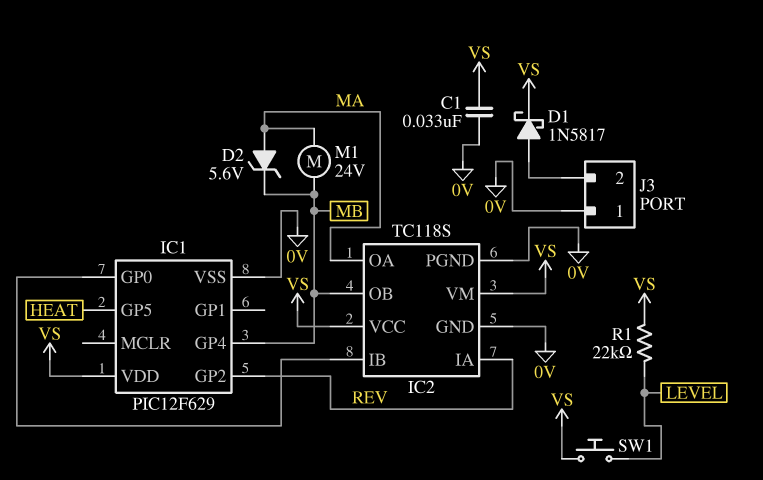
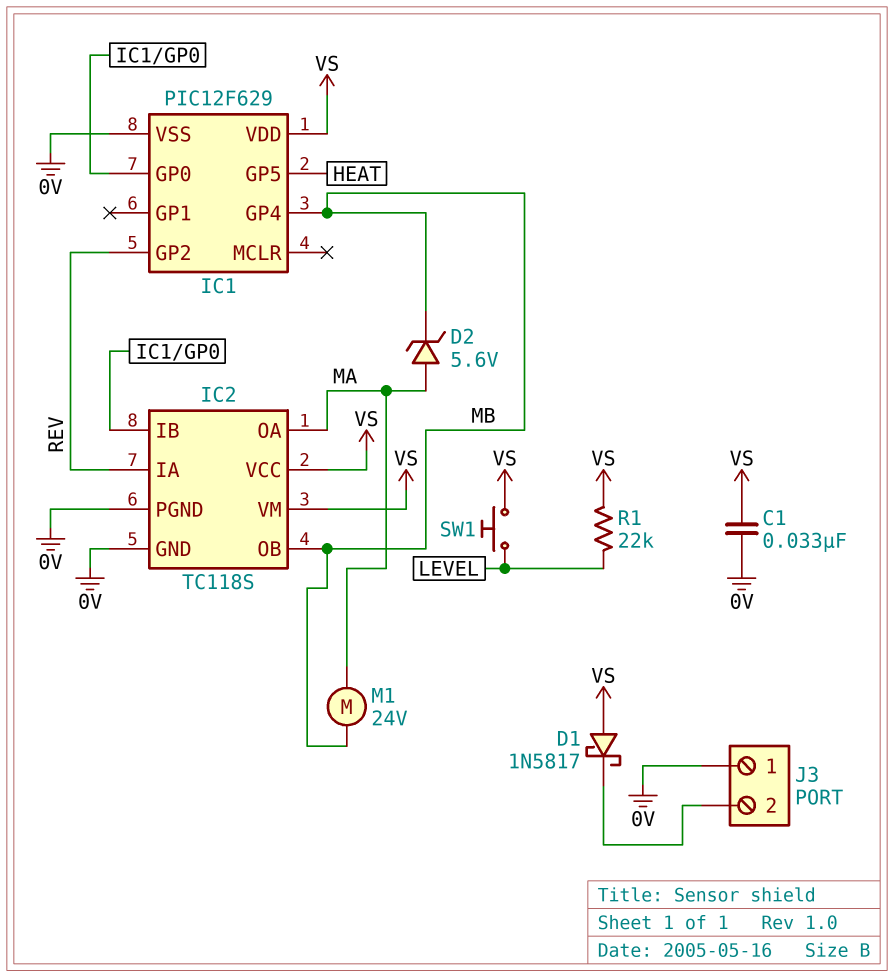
D1: schottky 1N5817 (A J3/2, K VS) -> schottky 1N5817 (A VS, K J3/2)

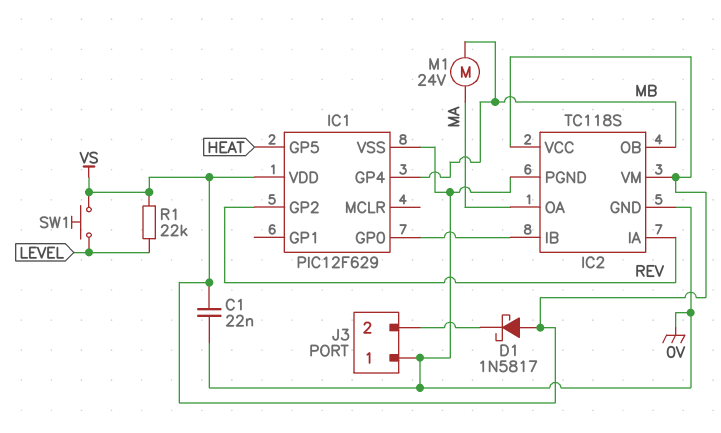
C1: 33nF (0V, VS) -> 22nF (0V, VS)
D2: zener 5.6V (A MA, K MB) -> none

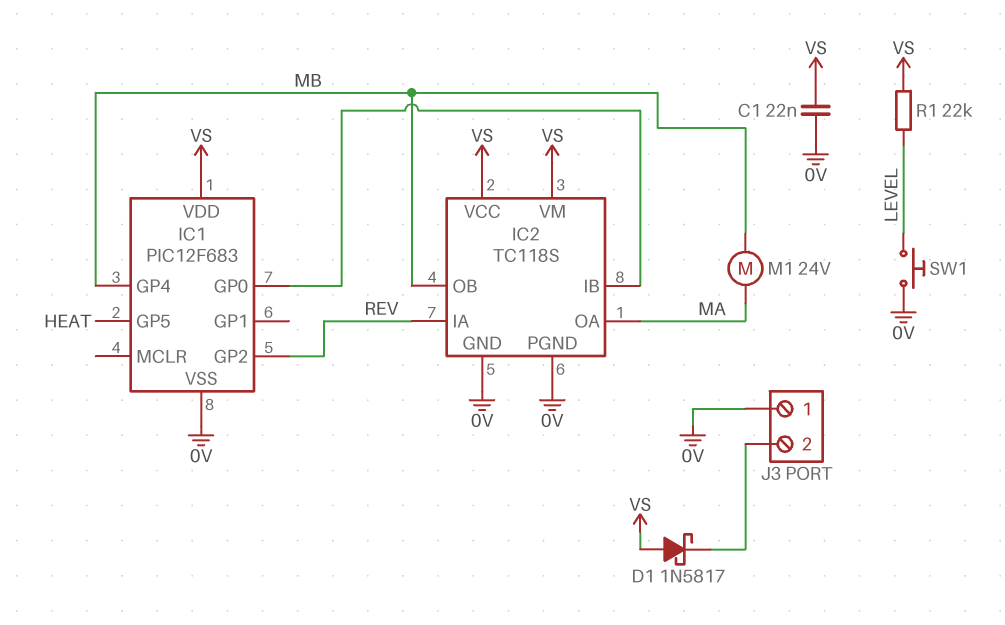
IC1: PIC12F629 -> PIC12F683
SW1: button (LEVEL, VS) -> button (0V, LEVEL)

